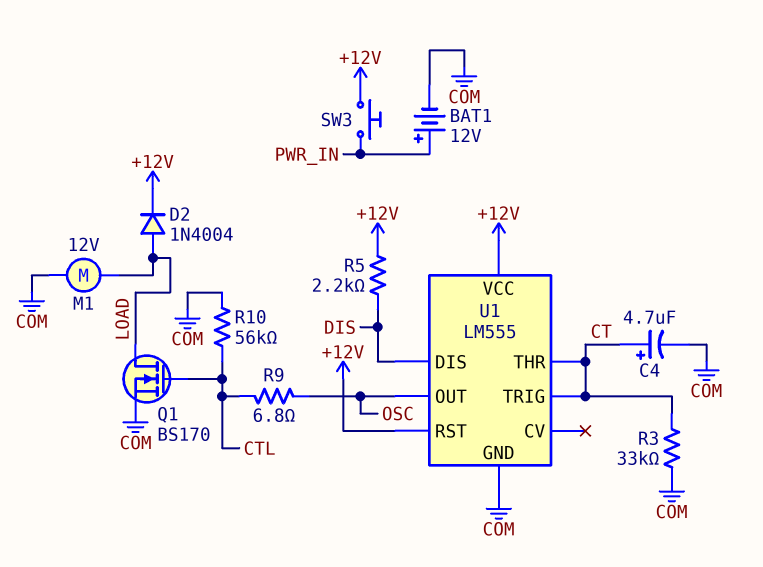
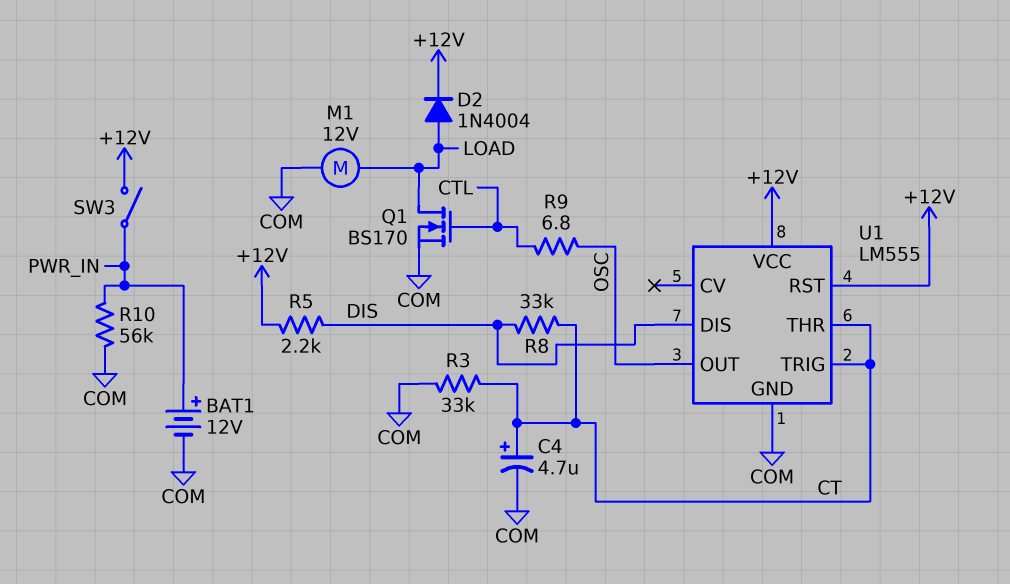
R8: none -> 33k (CT, DIS)
R10: 56k (COM, CTL) -> 56k (COM, PWR_IN)
SW3: button (+12V, PWR_IN) -> switch (+12V, PWR_IN)

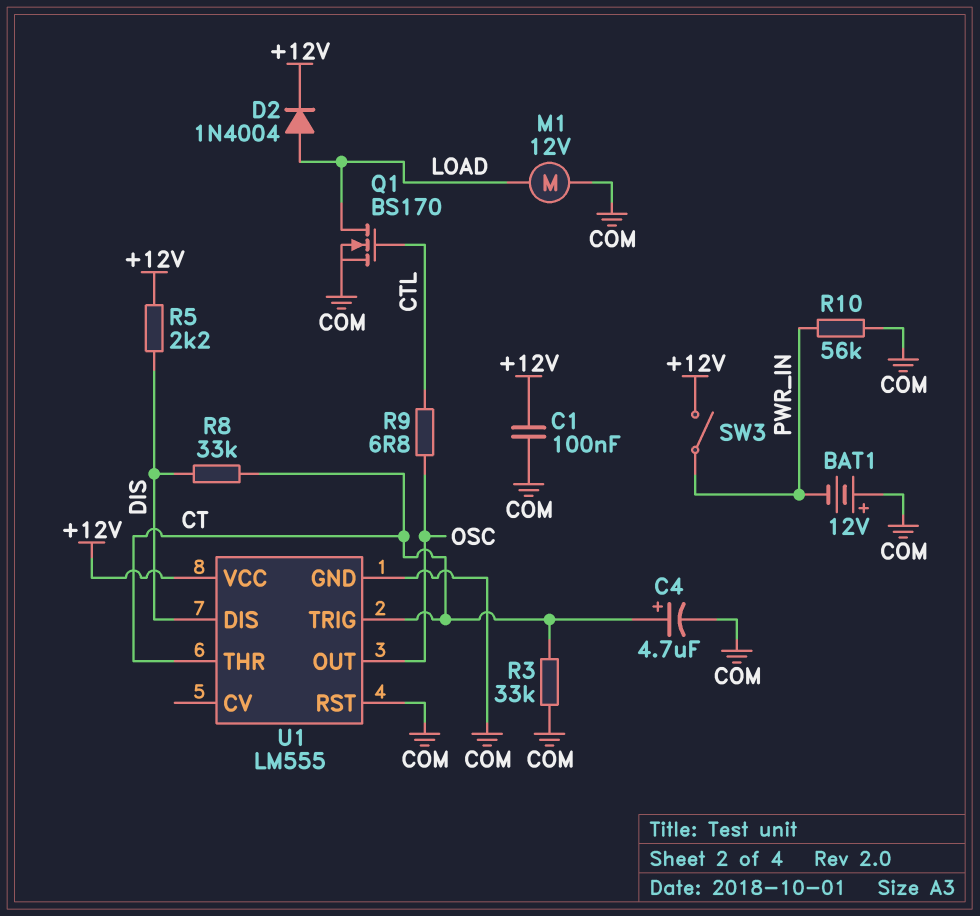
BAT1: 12V (plus PWR_IN, minus COM) -> 12V (plus COM, minus PWR_IN)
C1: none -> 100nF (+12V, COM)
U1 pin RST: +12V -> COM

